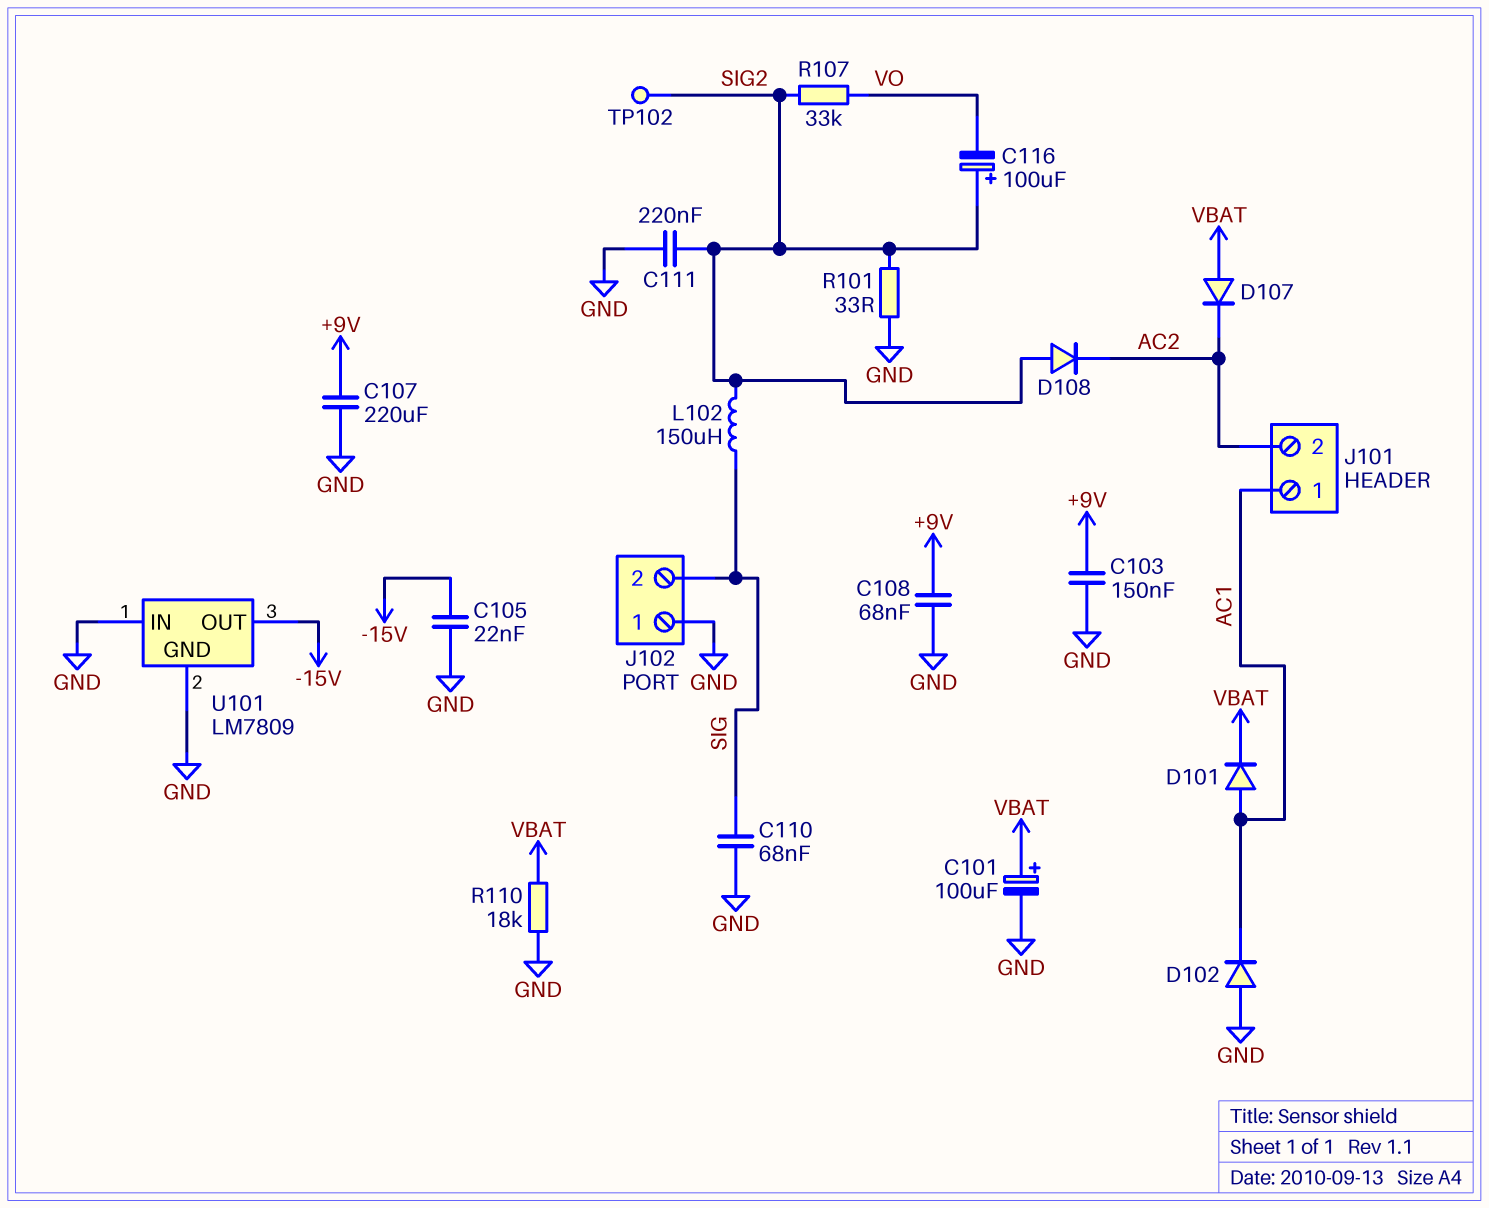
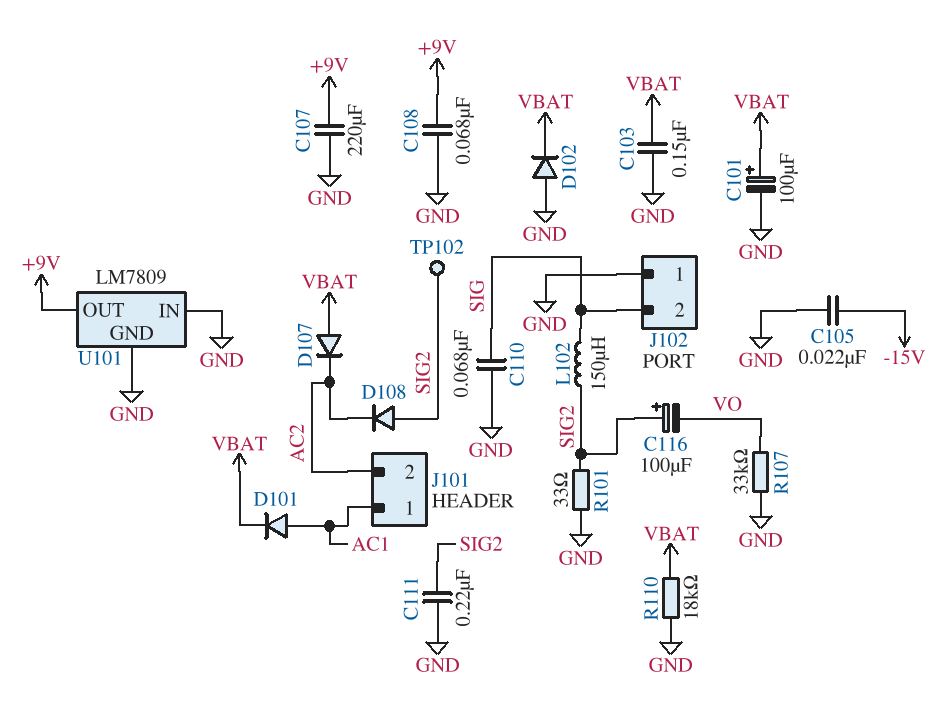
C103: 150nF (+9V, GND) -> 150nF (GND, VBAT)
D102: diode (A GND, K AC1) -> diode (A GND, K VBAT)
R107: 33k (SIG2, VO) -> 33k (GND, VO)
U101 pin OUT: -15V -> +9V

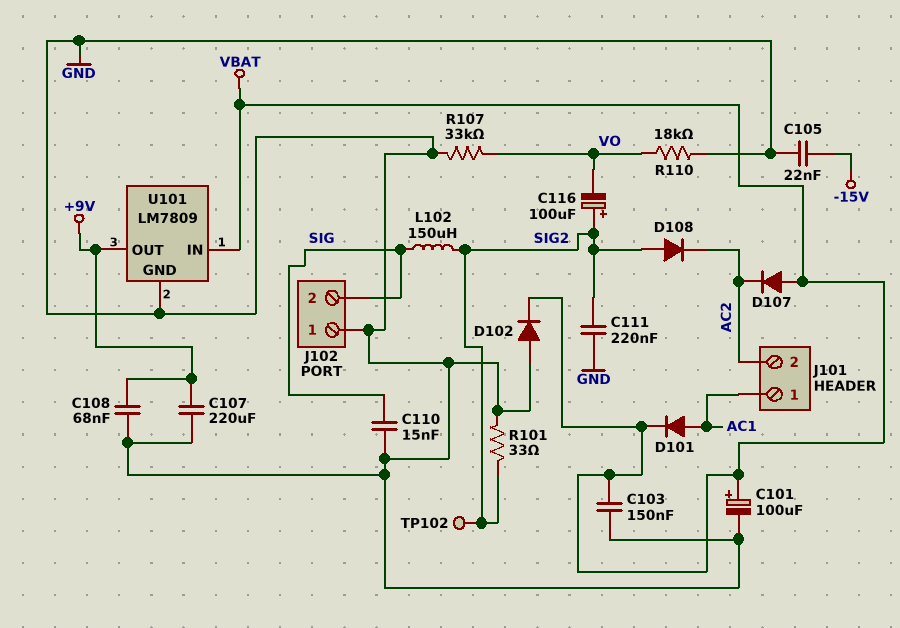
C110: 68nF (GND, SIG) -> 15nF (GND, SIG)
R110: 18k (GND, VBAT) -> 18k (GND, VO)
U101 pin IN: GND -> VBAT

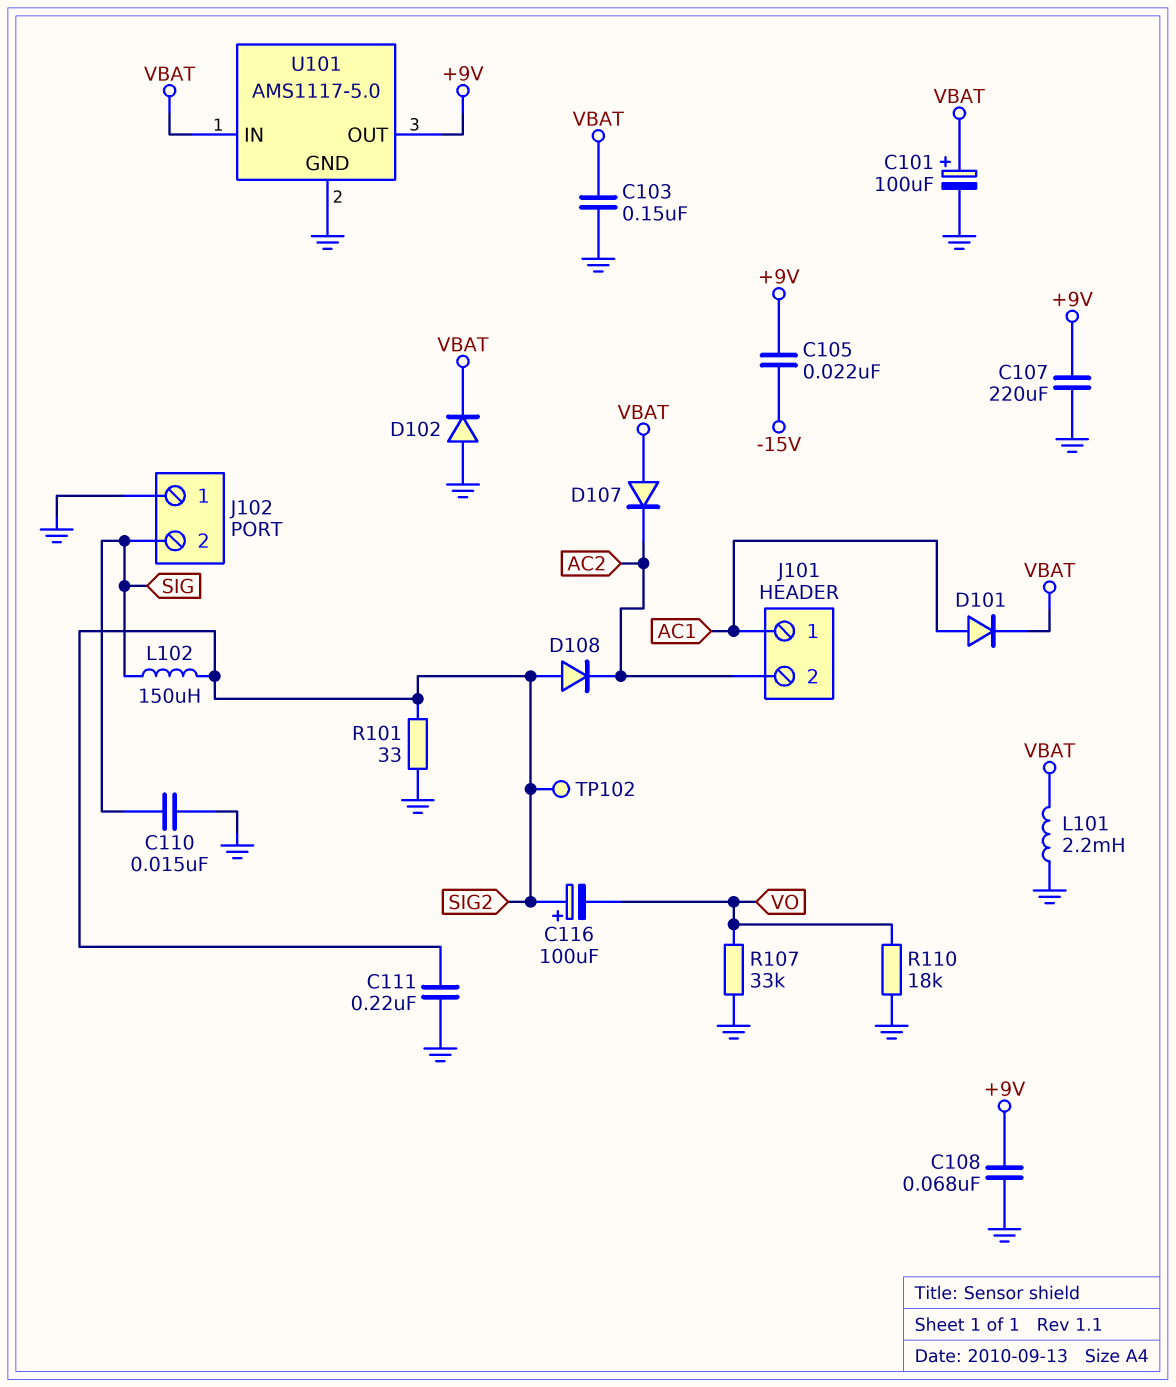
C105: 22nF (-15V, GND) -> 22nF (+9V, -15V)
L101: none -> 2.2mH (GND, VBAT)
U101: LM7809 -> AMS1117-5.0

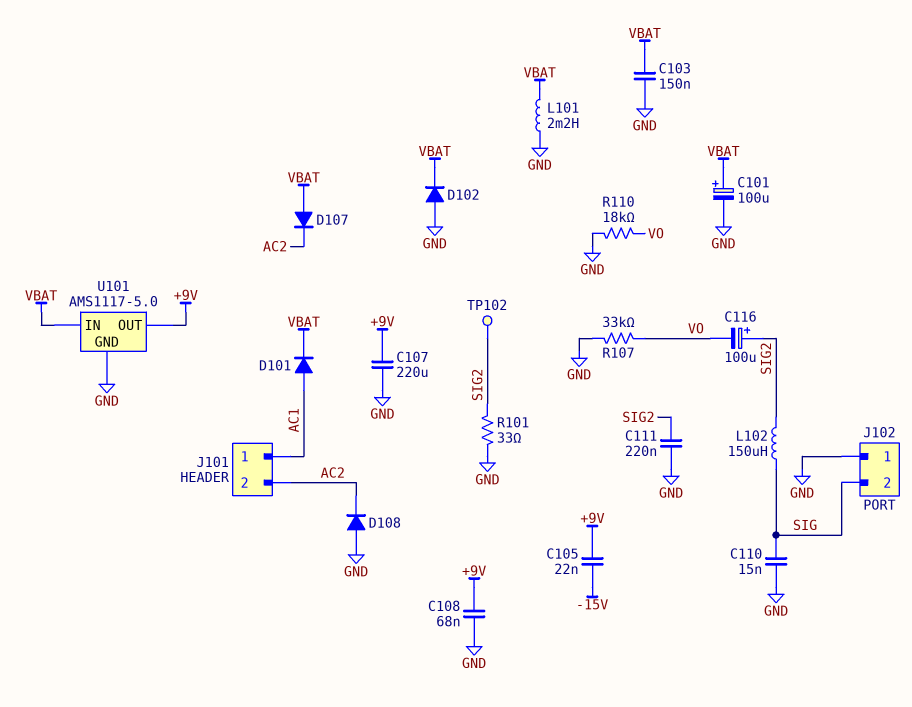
D108: diode (A SIG2, K AC2) -> diode (A GND, K AC2)

